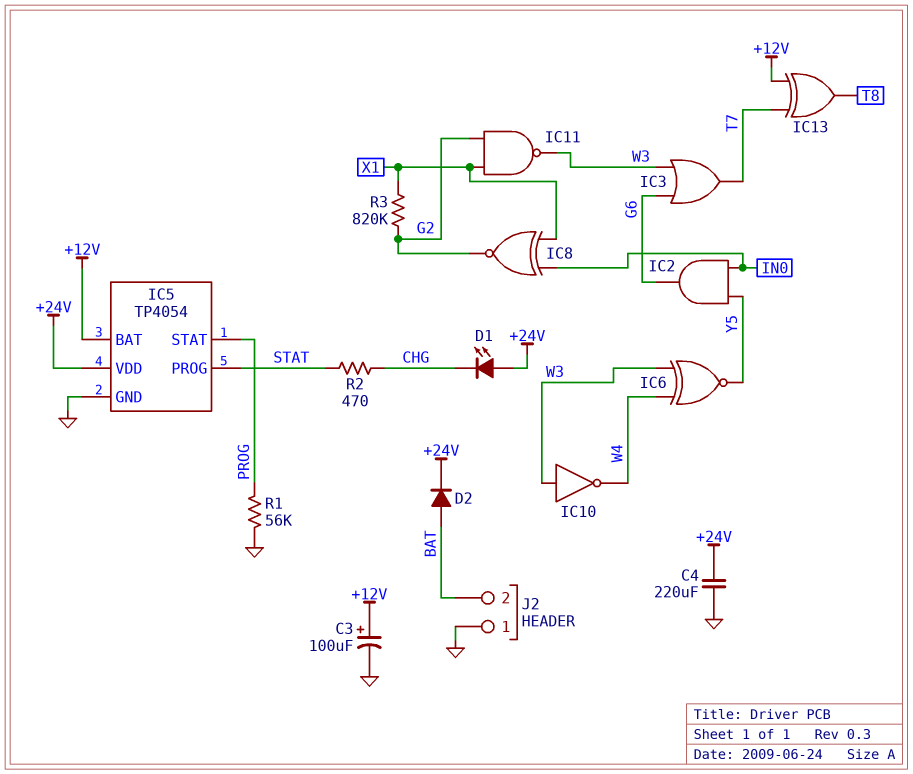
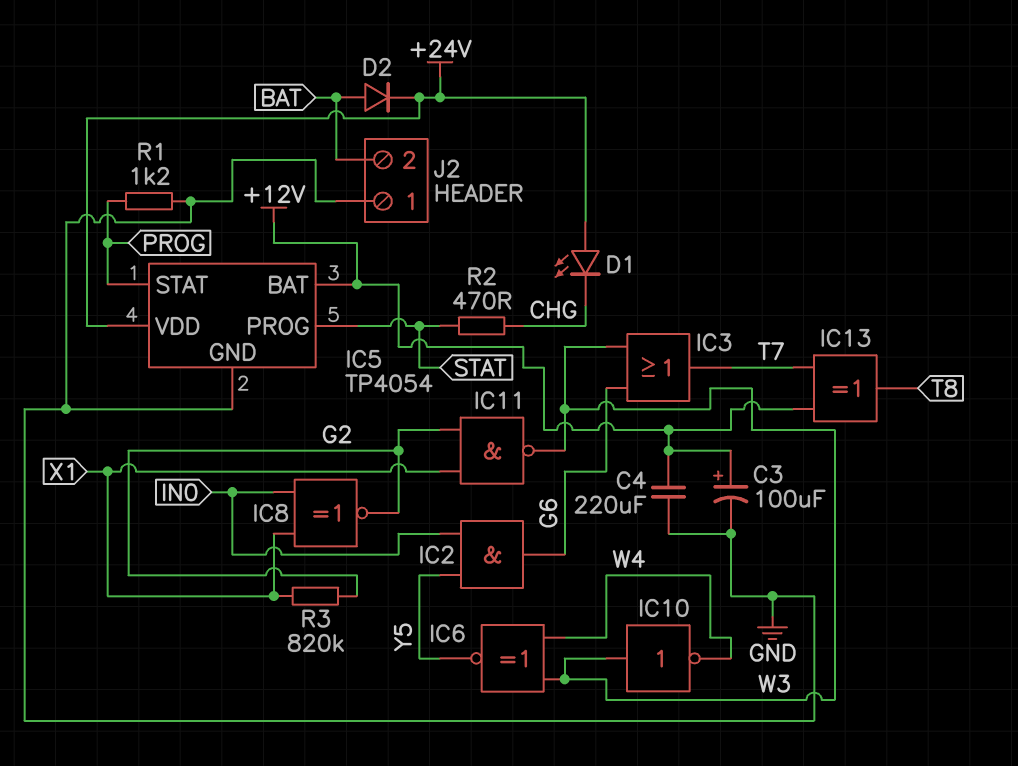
C4: 220uF (+24V, GND) -> 220uF (+12V, GND)
R1: 56k (GND, PROG) -> 1.2k (GND, PROG)

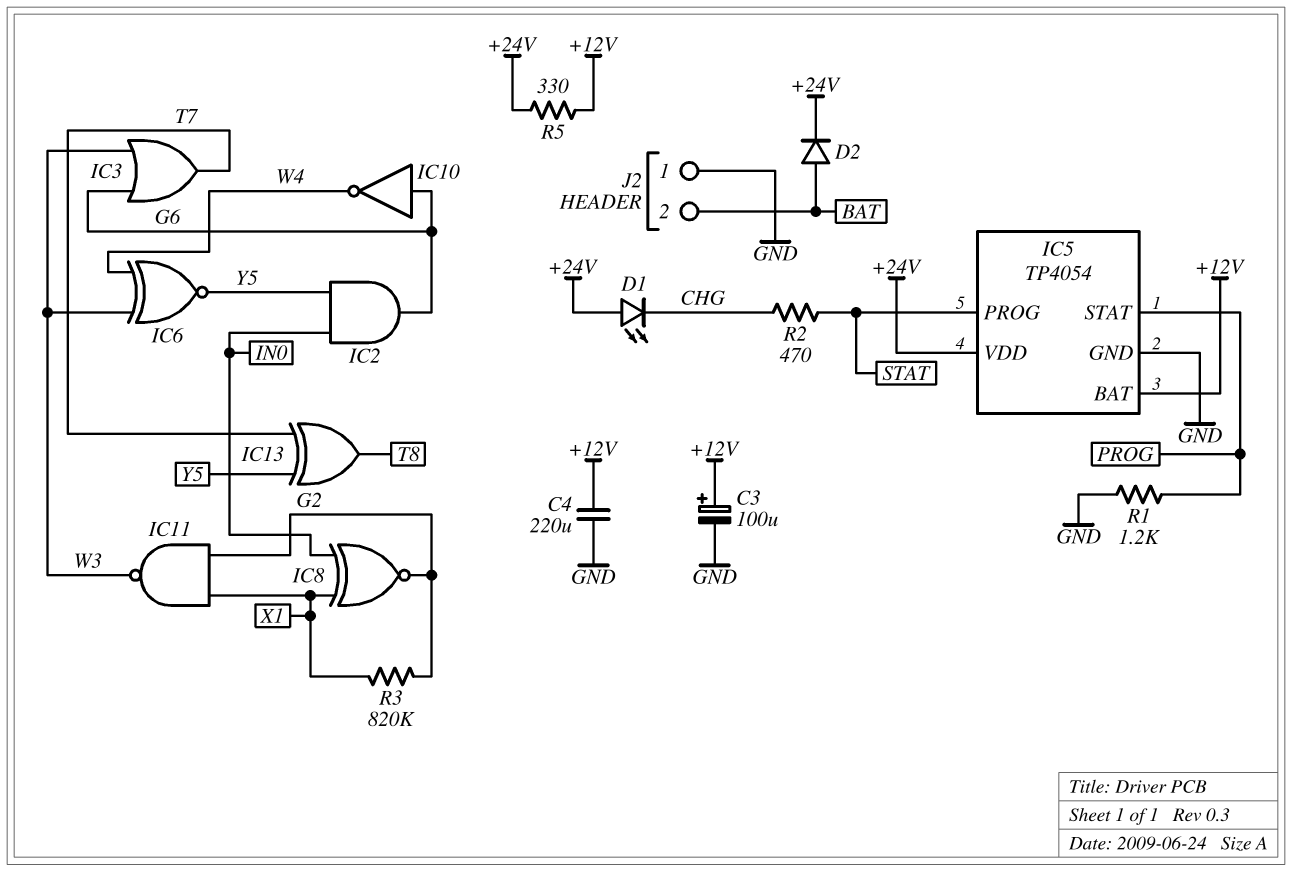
IC10: NOT (in W3, out W4) -> NOT (in G6, out W4)
IC13: XOR (in +12V, in T7, out T8) -> XOR (in T7, in Y5, out T8)
R5: none -> 330 (+12V, +24V)

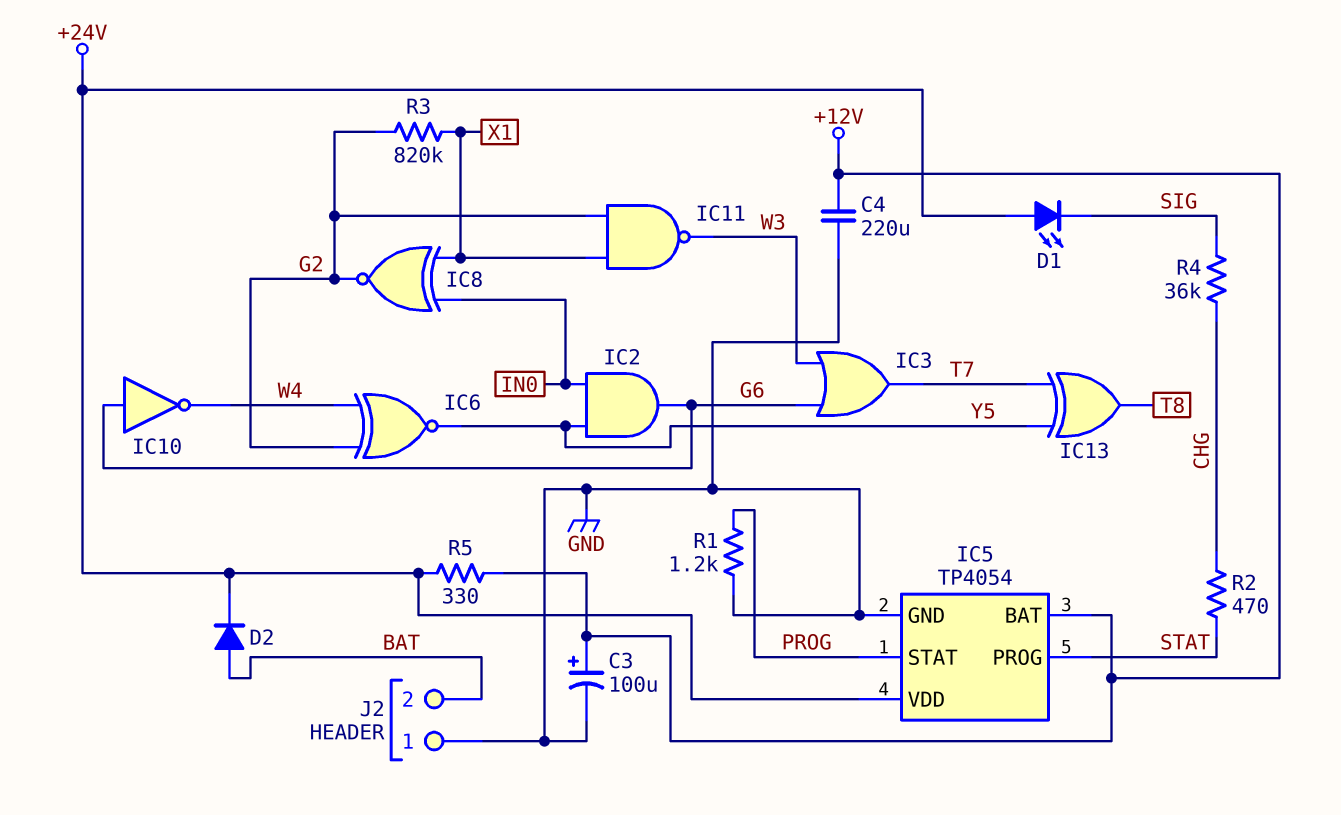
D1: LED (A +24V, K CHG) -> LED (A +24V, K SIG)
IC6: XNOR (in W3, in W4, out Y5) -> XNOR (in G2, in W4, out Y5)
R4: none -> 36k (CHG, SIG)

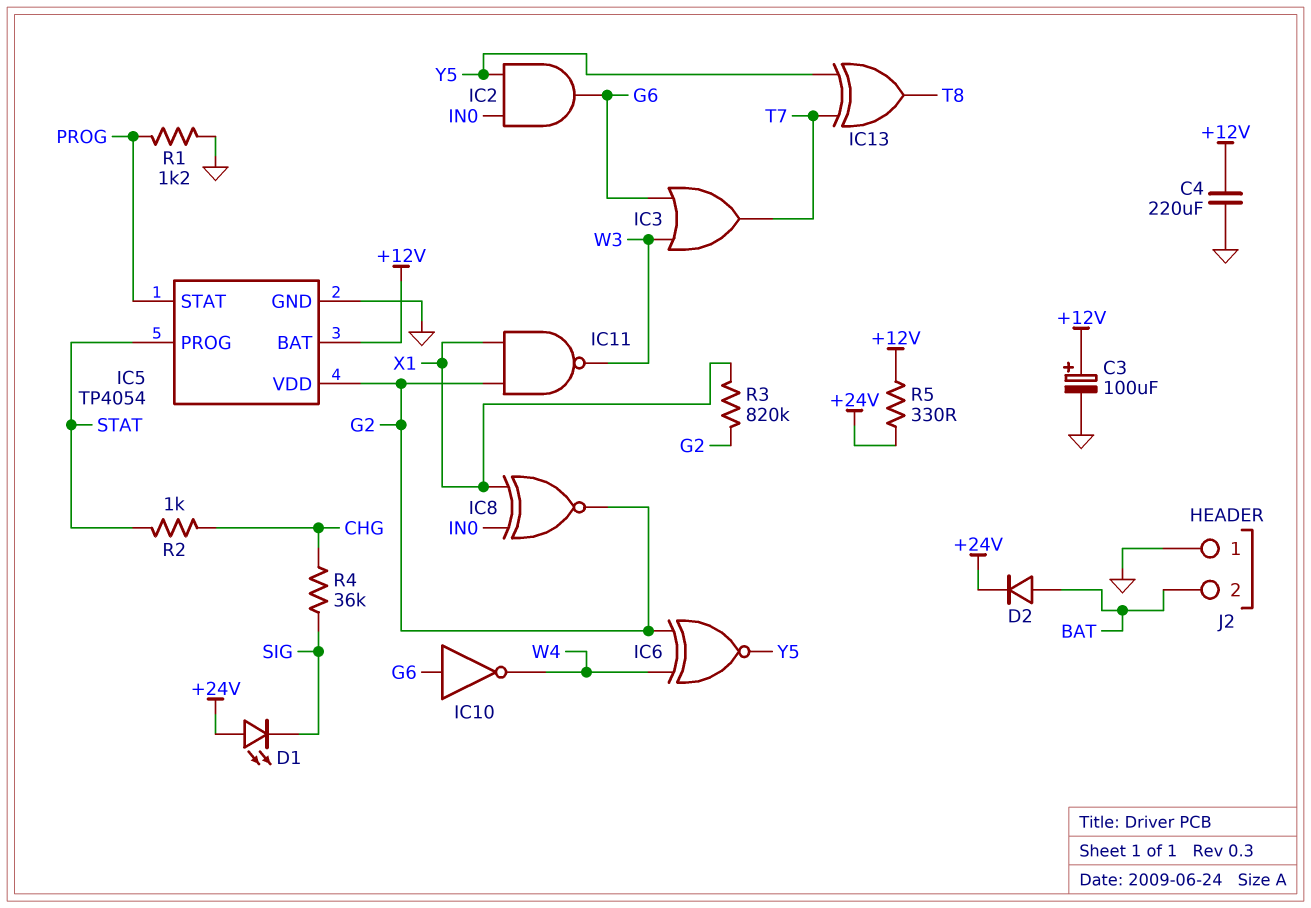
IC5 pin VDD: +24V -> G2
R2: 470 (CHG, STAT) -> 1k (CHG, STAT)

